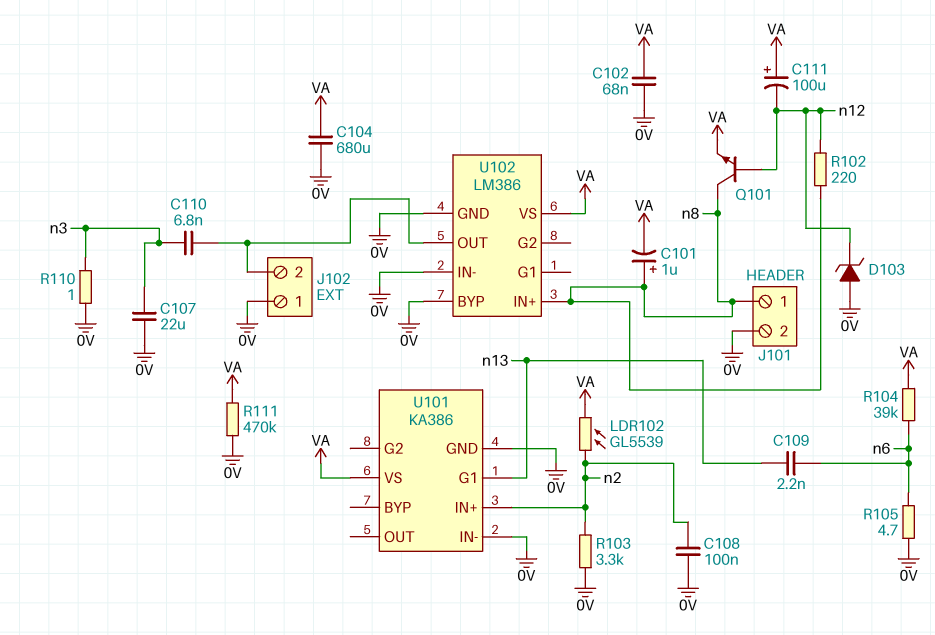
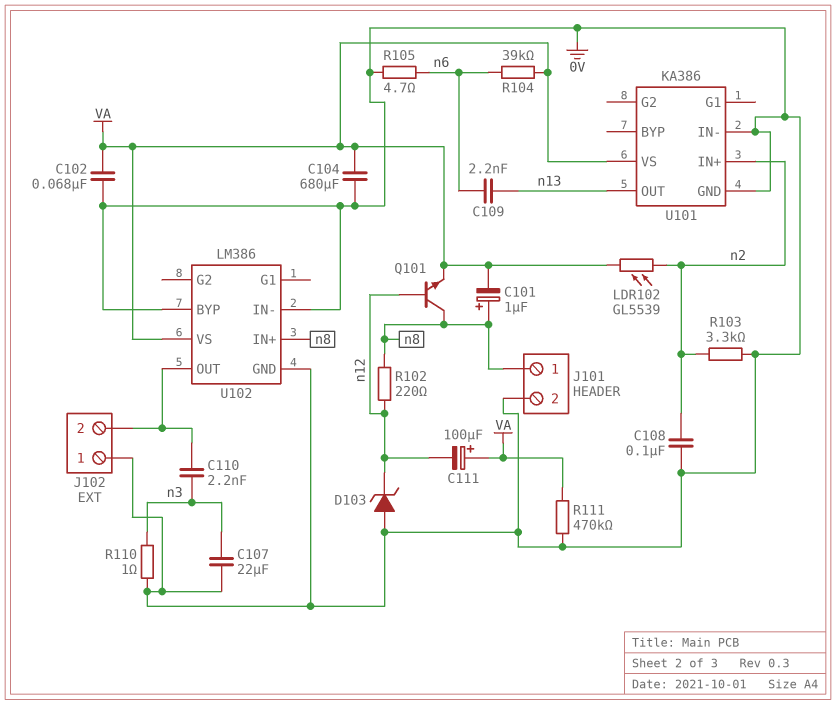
C110: 6.8nF (J102/2, n3) -> 2.2nF (J102/2, n3)
U101 pin G1: n13 -> none
U101 pin OUT: none -> n13

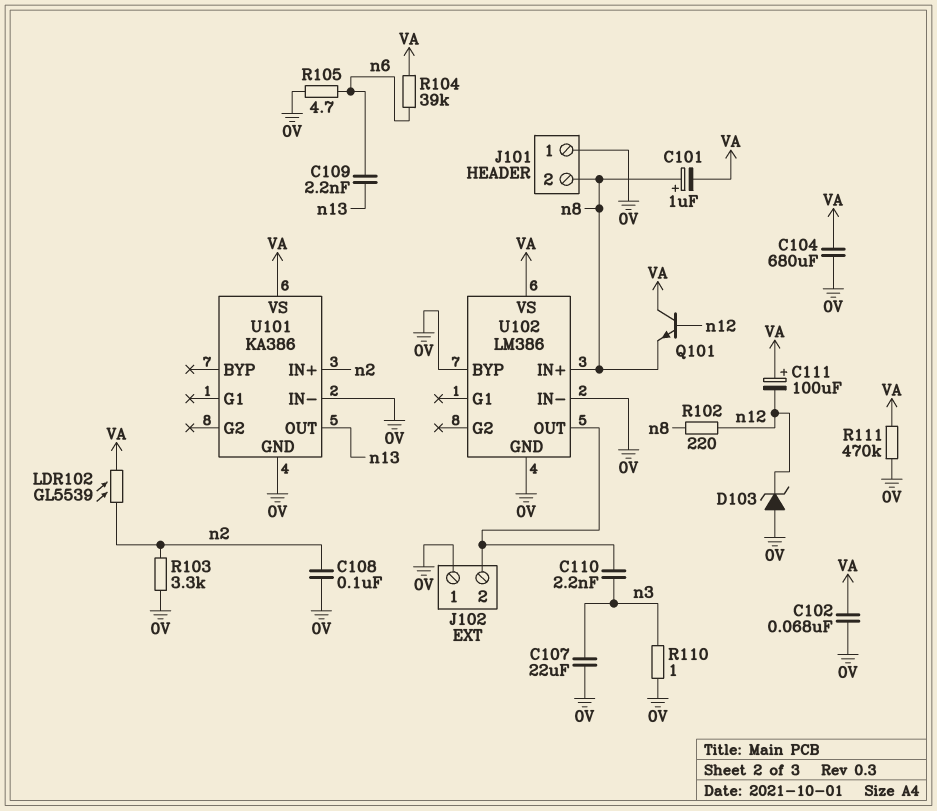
J101 pin 1: n8 -> 0V
J101 pin 2: 0V -> n8
Q101: NPN (B n12, C n8, E VA) -> NPN (B n12, C VA, E n8)

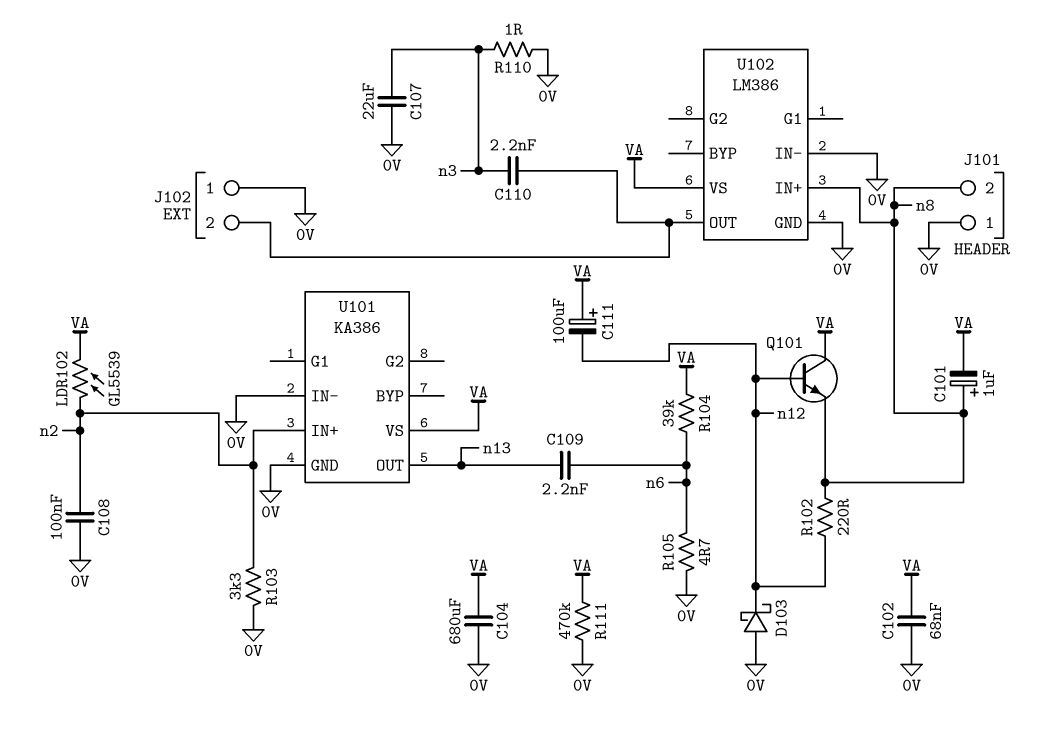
D103: zener (A 0V, K n12) -> schottky (A 0V, K n12)
U102 pin BYP: 0V -> none

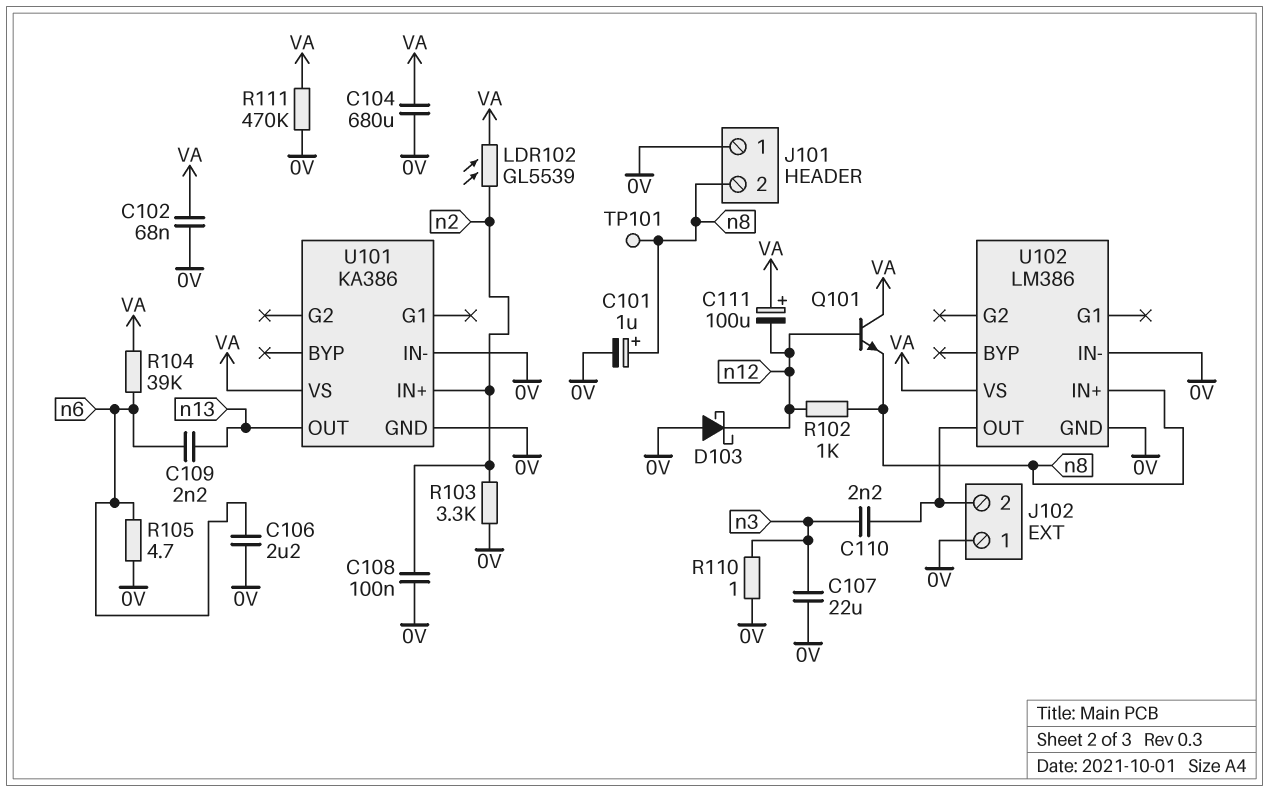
C101: 1uF (plus n8, minus VA) -> 1uF (plus n8, minus 0V)
C106: none -> 2.2uF (0V, n6)
R102: 220 (n8, n12) -> 1k (n8, n12)
TP101: none -> test point (n8)

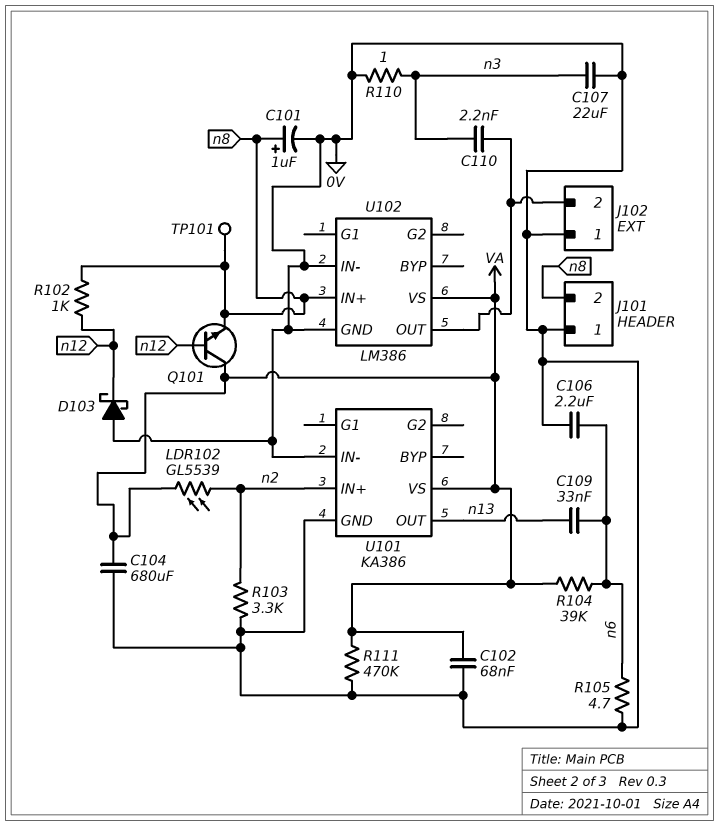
C108: 100nF (0V, n2) -> none
C109: 2.2nF (n6, n13) -> 33nF (n6, n13)
C111: 100uF (plus VA, minus n12) -> none

